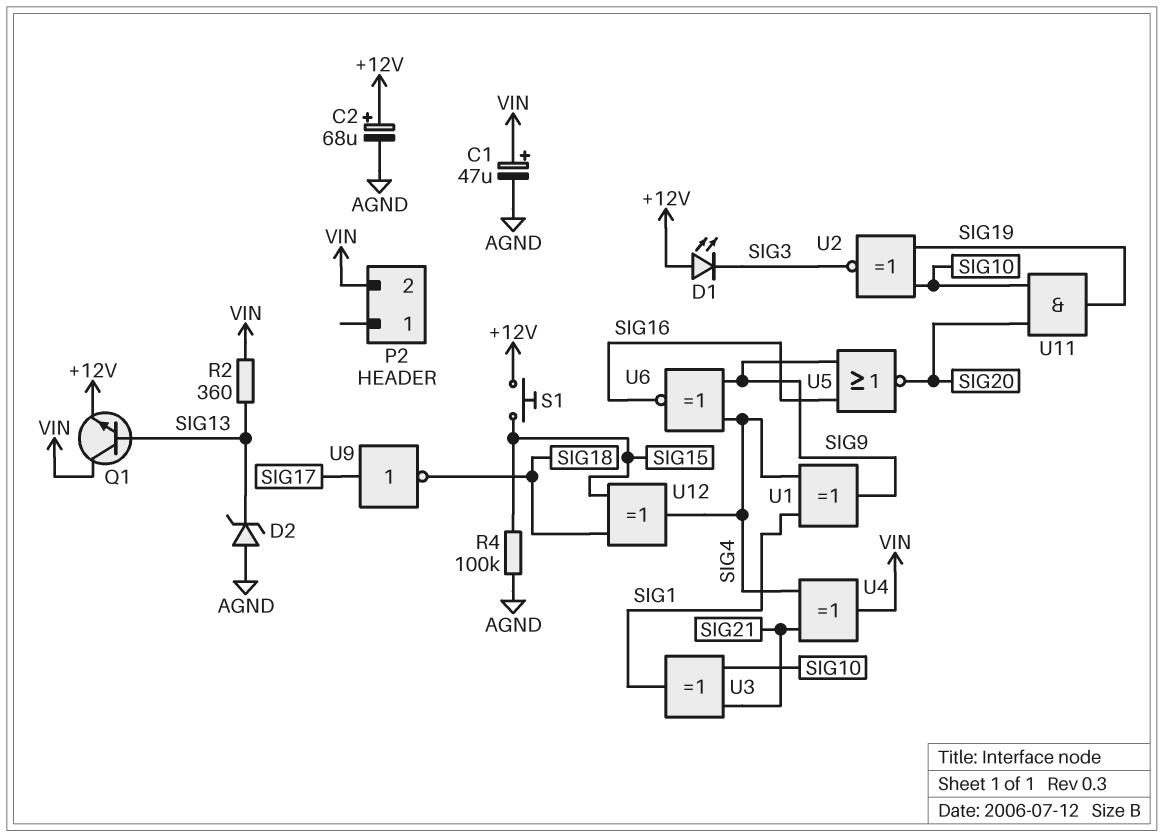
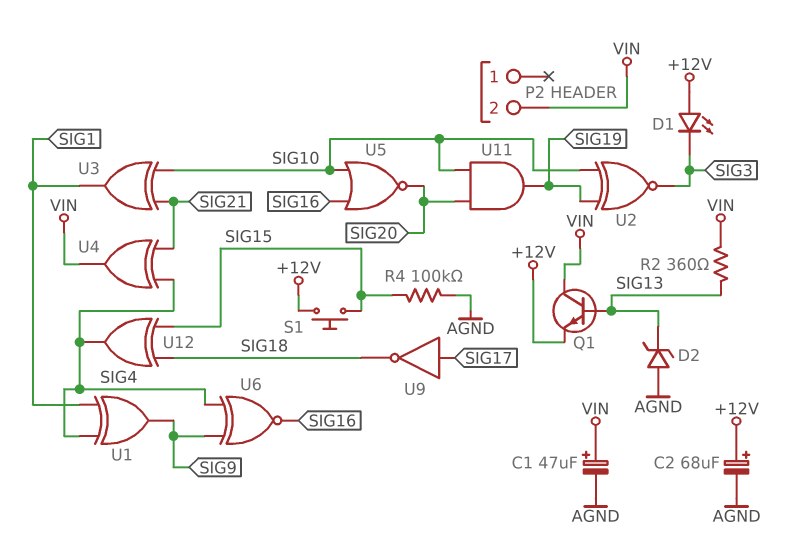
U5: NOR (in SIG9, in SIG16, out SIG20) -> NOR (in SIG10, in SIG16, out SIG20)

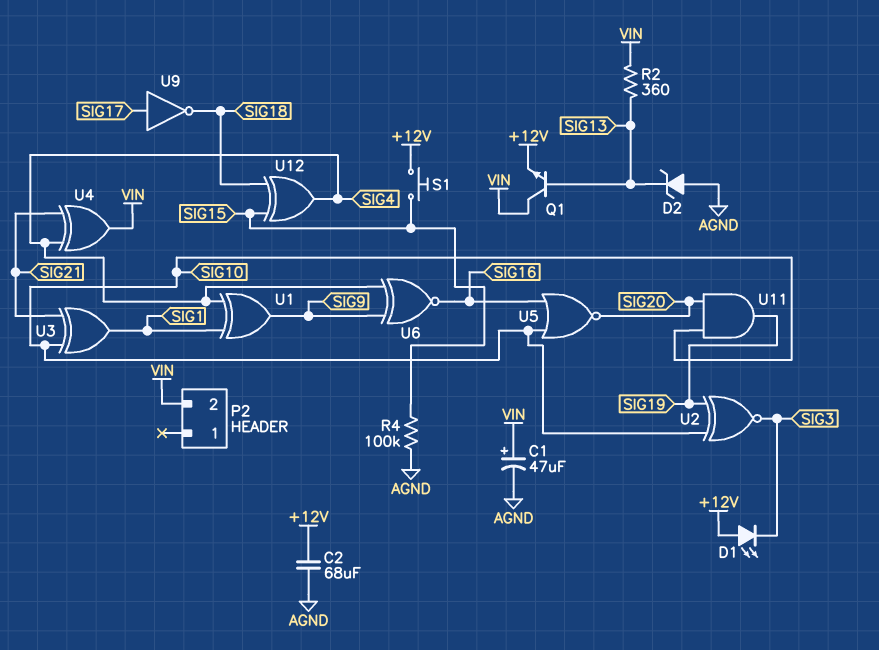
C2: 68uF (plus +12V, minus AGND) -> 68uF (+12V, AGND)

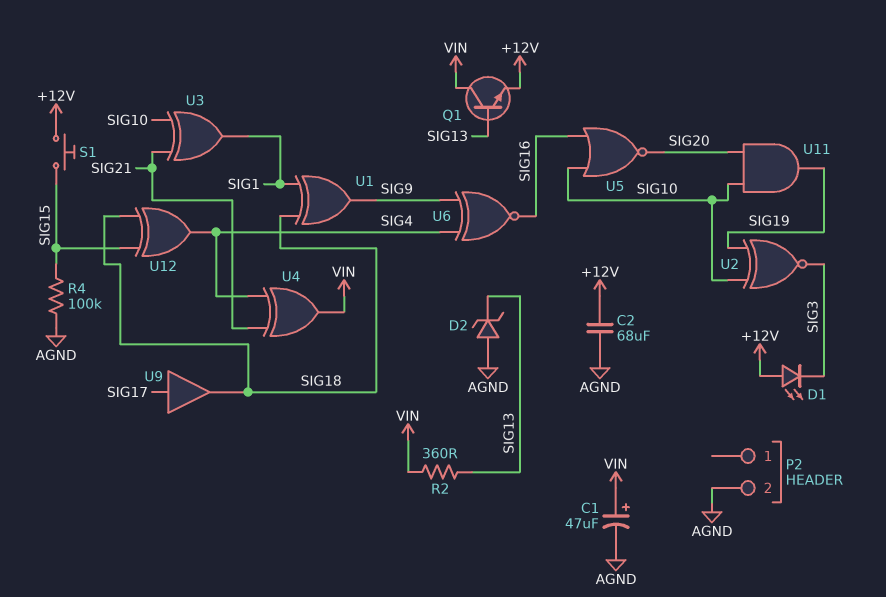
P2 pin 2: VIN -> AGND
U1: XOR (in SIG1, in SIG4, out SIG9) -> XOR (in SIG1, in SIG18, out SIG9)
U9: NOT (in SIG17, out SIG18) -> buffer (in SIG17, out SIG18)

